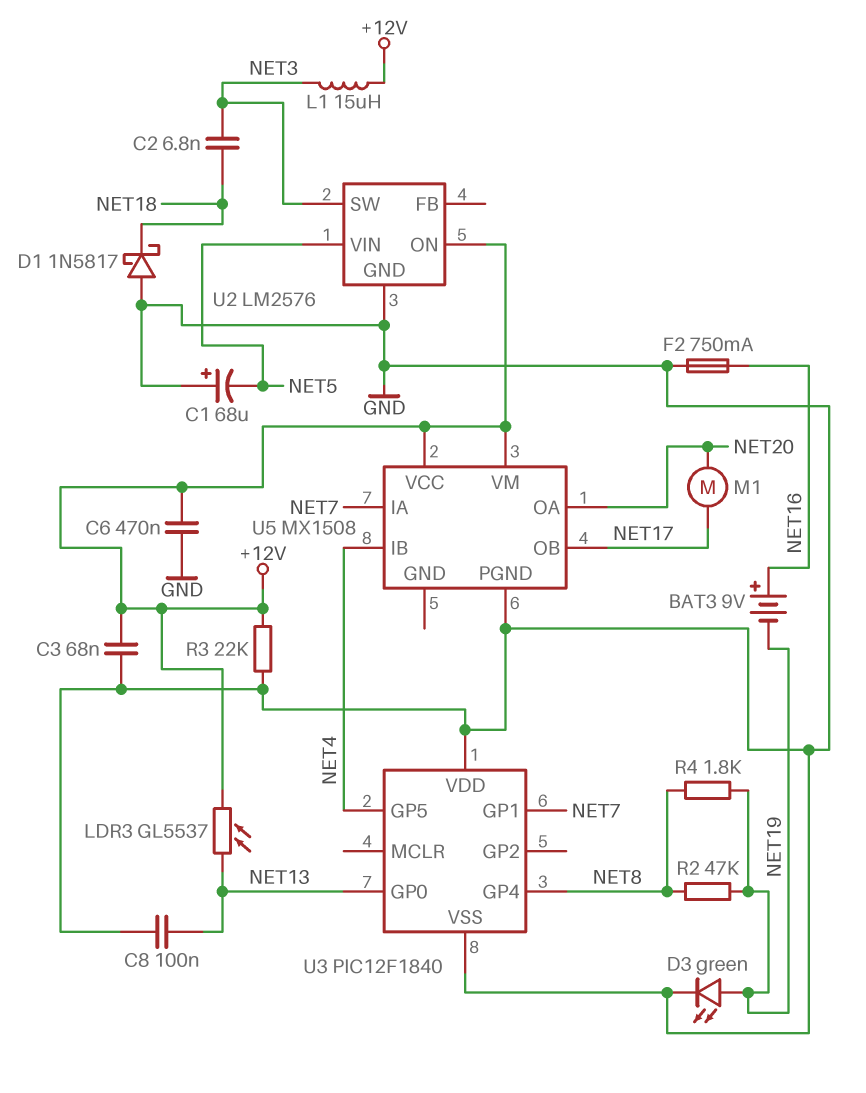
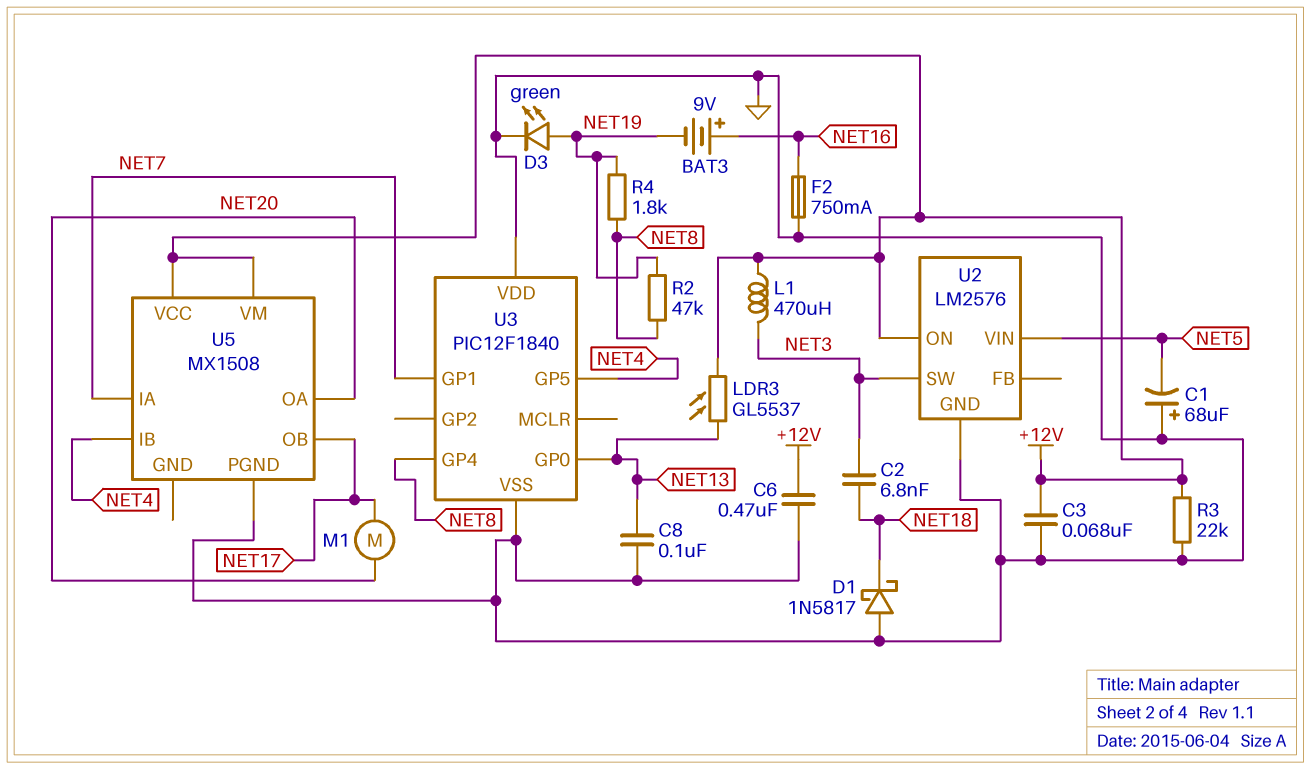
L1: 15uH (+12V, NET3) -> 470uH (+12V, NET3)

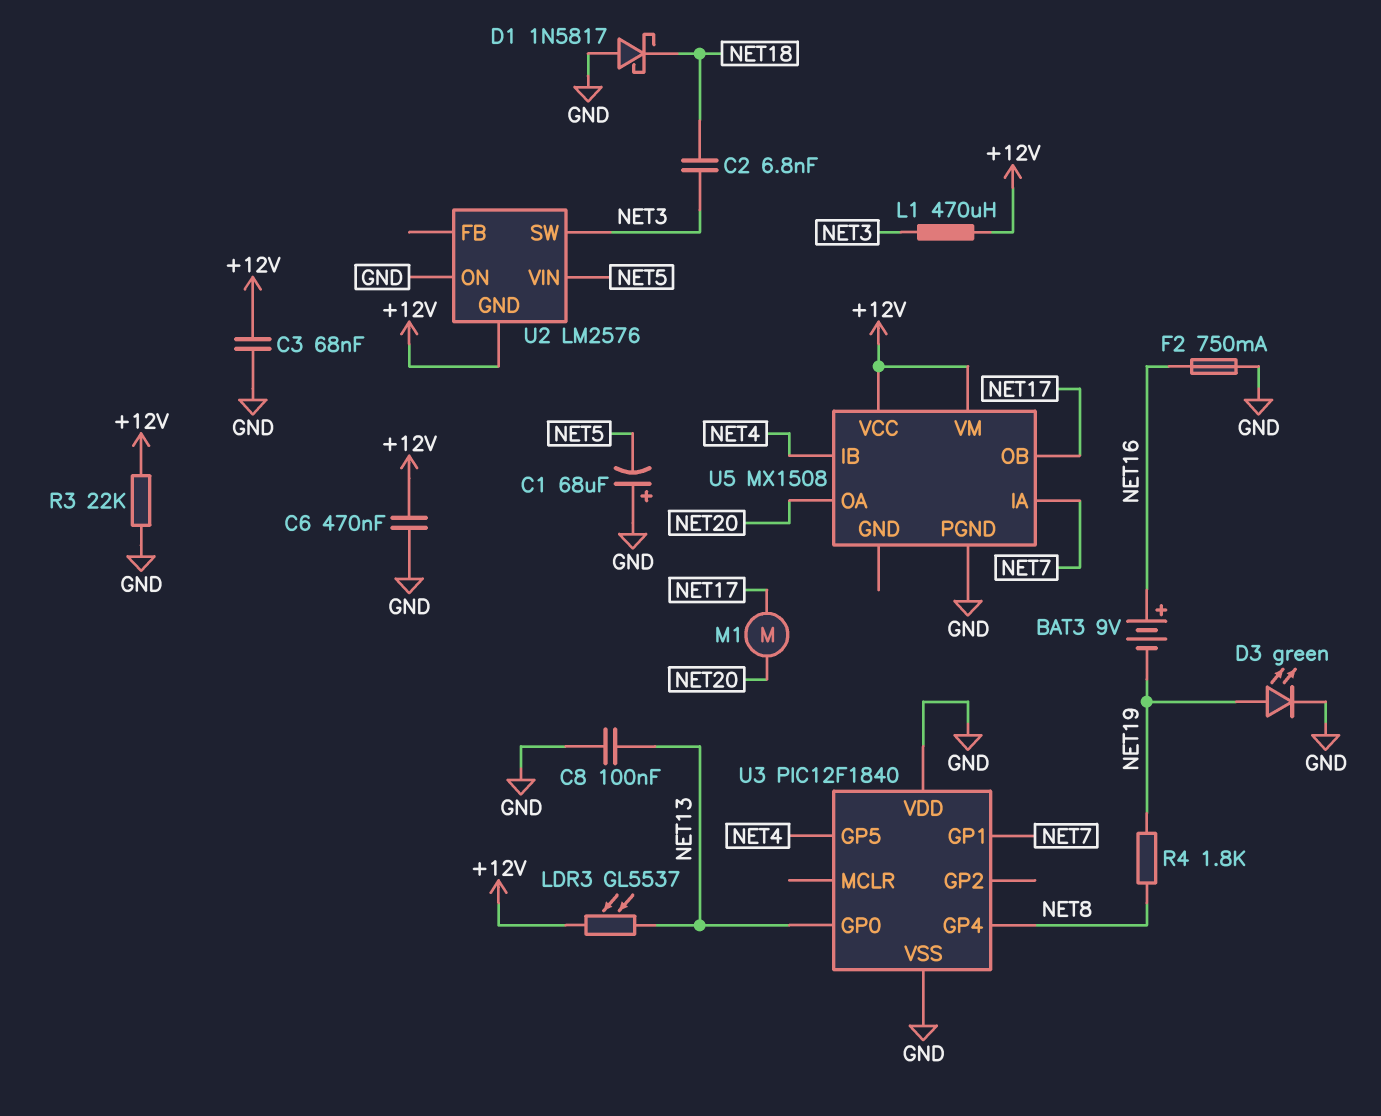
R2: 47k (NET8, NET19) -> none
U2 pin GND: GND -> +12V
U2 pin ON: +12V -> GND

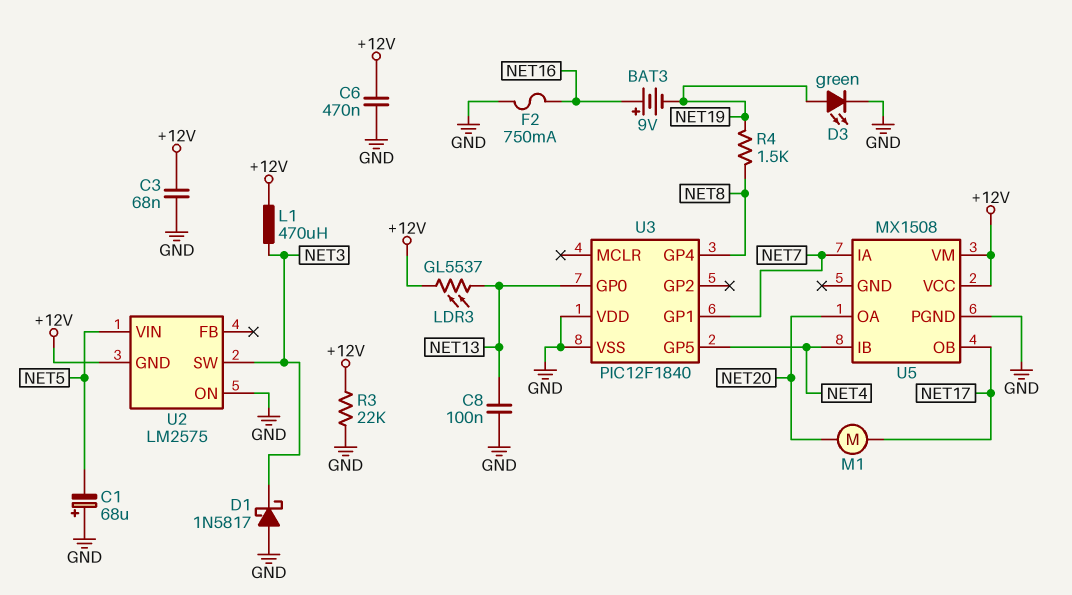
C2: 6.8nF (NET3, NET18) -> none
D1: schottky 1N5817 (A GND, K NET18) -> schottky 1N5817 (A GND, K NET3)
R4: 1.8k (NET8, NET19) -> 1.5k (NET8, NET19)
U2: LM2576 -> LM2575

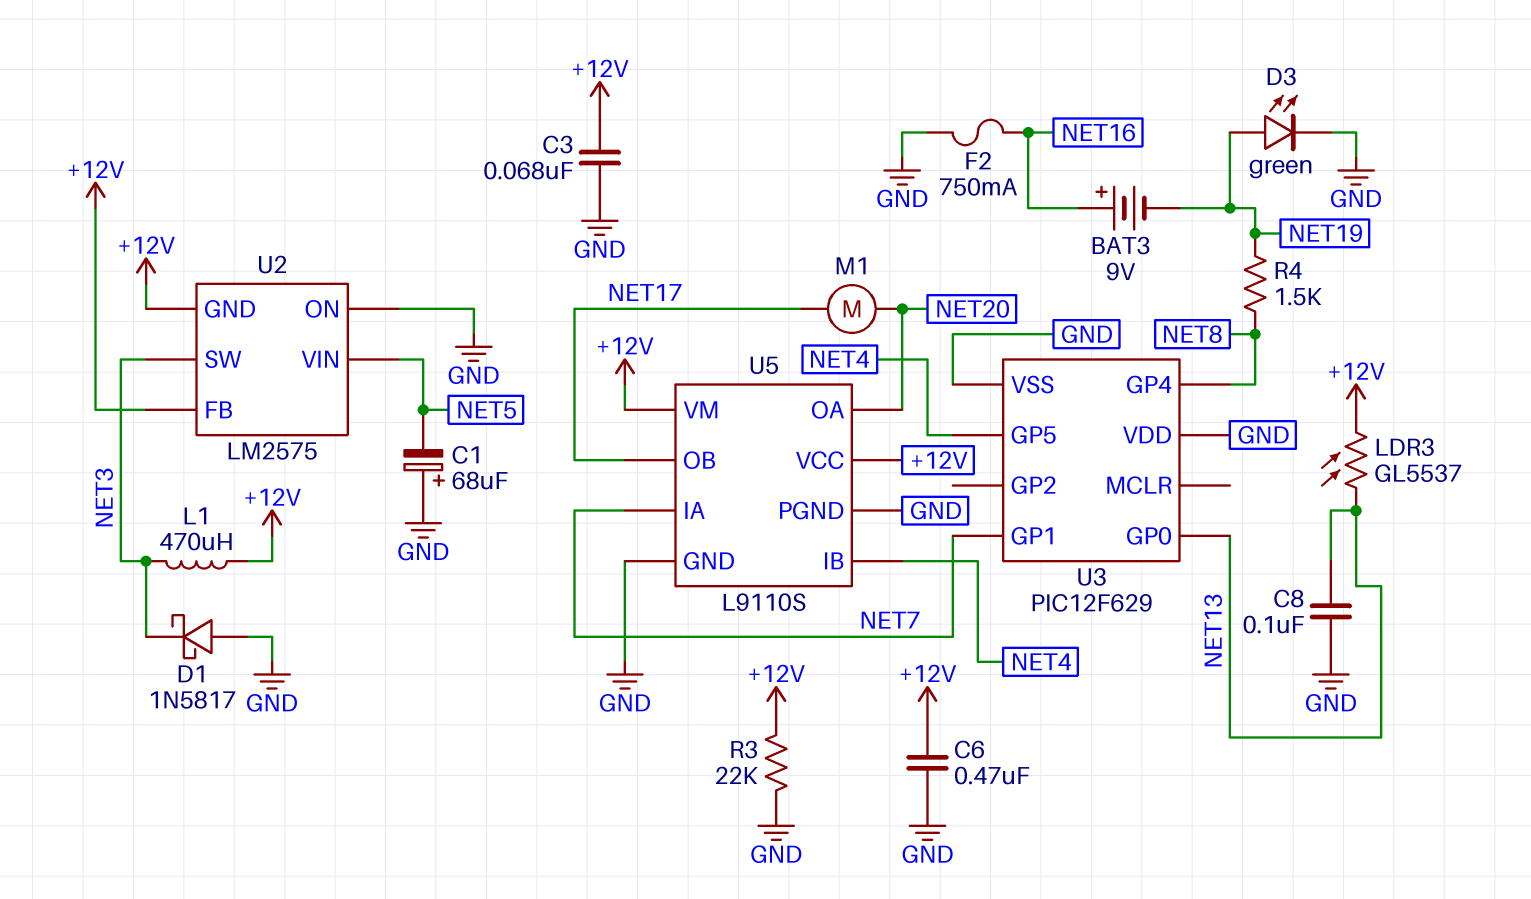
U2 pin FB: none -> +12V
U3: PIC12F1840 -> PIC12F629
U5: MX1508 -> L9110S
U5 pin GND: none -> GND

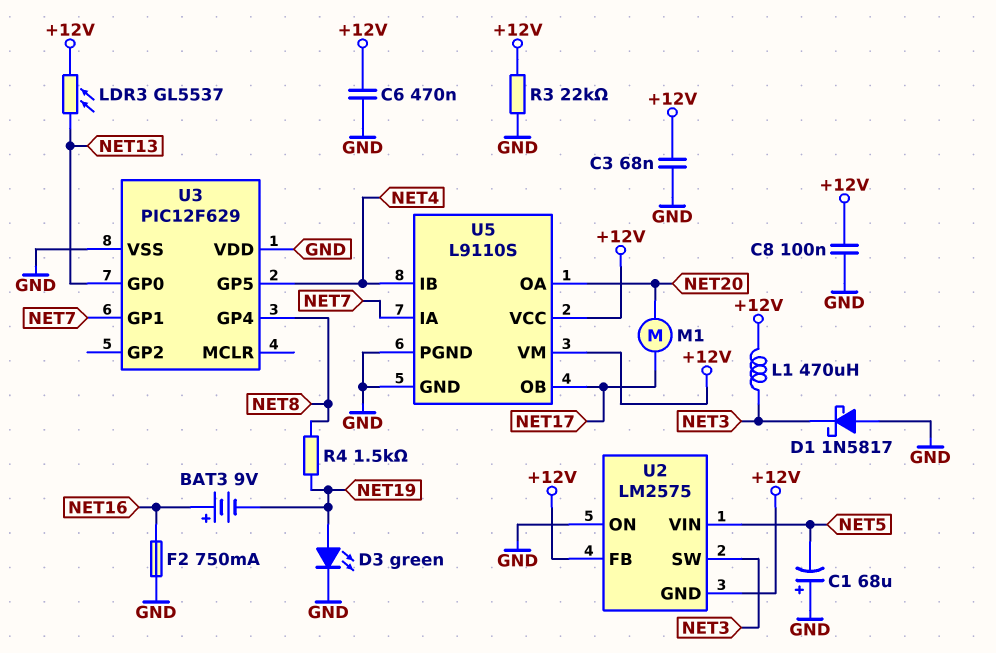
C8: 100nF (GND, NET13) -> 100nF (+12V, GND)

